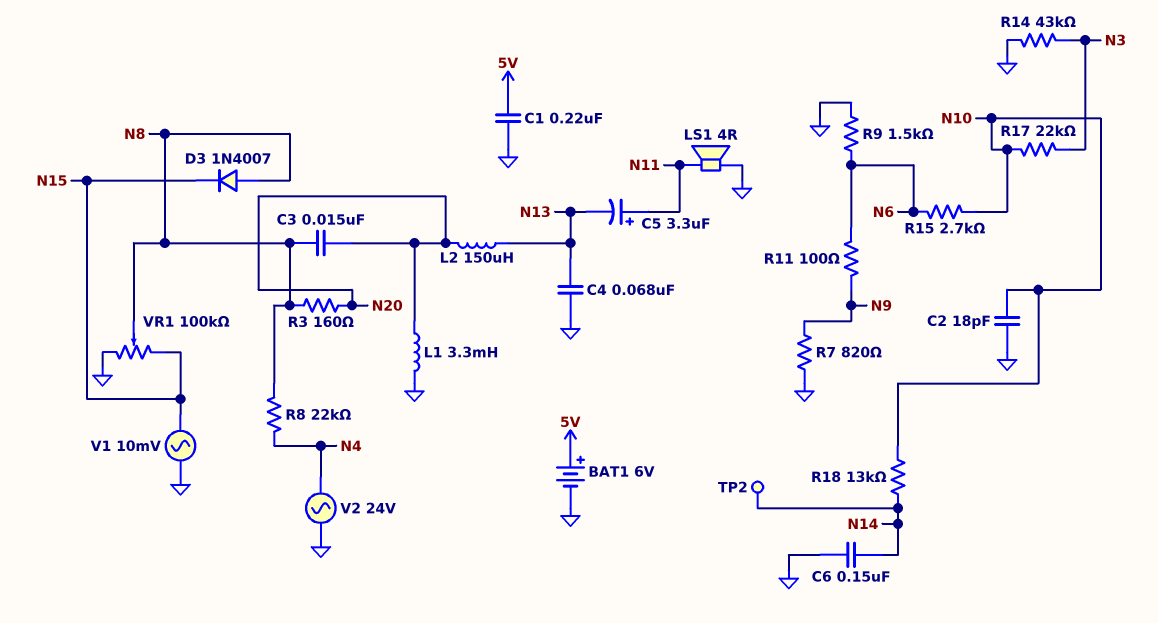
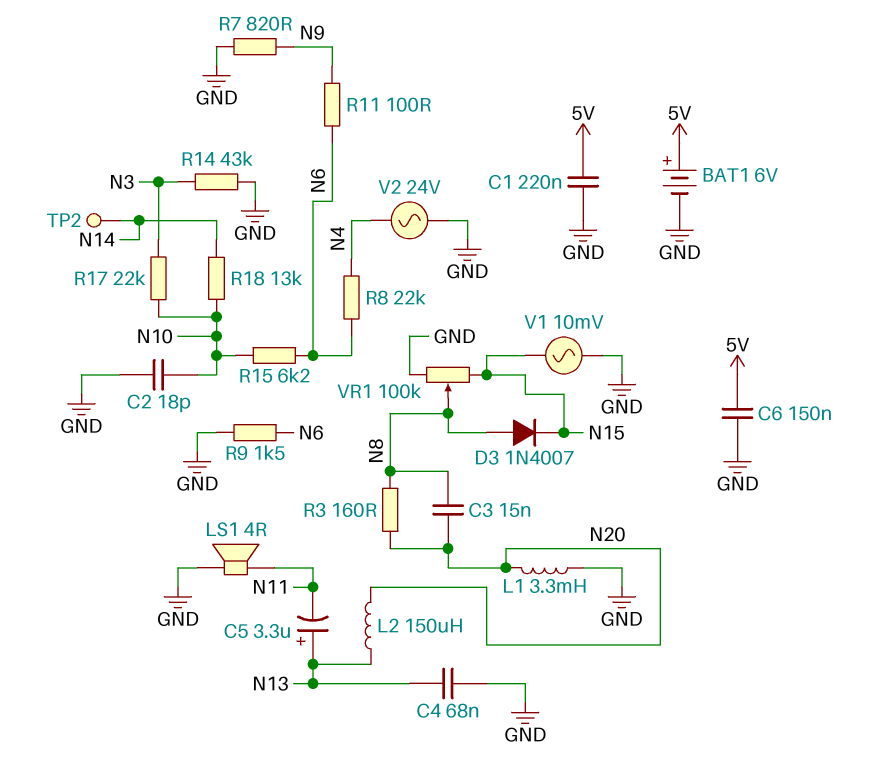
C5: 3.3uF (plus N11, minus N13) -> 3.3uF (plus N13, minus N11)
C6: 150nF (GND, N14) -> 150nF (5V, GND)
R8: 22k (N4, N8) -> 22k (N4, N6)
R15: 2.7k (N6, N10) -> 6.2k (N6, N10)

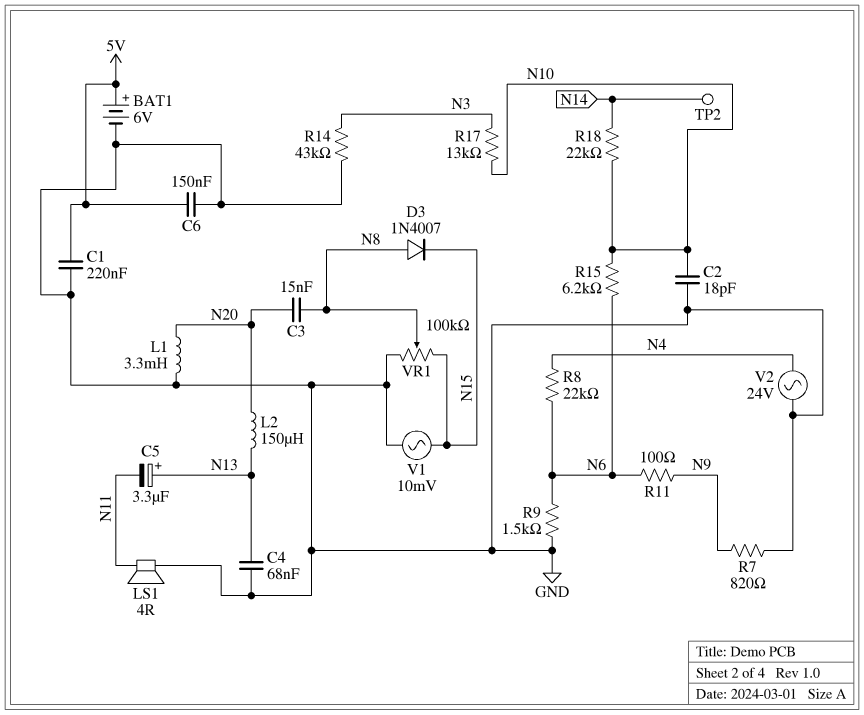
R3: 160 (N8, N20) -> none
R17: 22k (N3, N10) -> 13k (N3, N10)
R18: 13k (N10, N14) -> 22k (N10, N14)

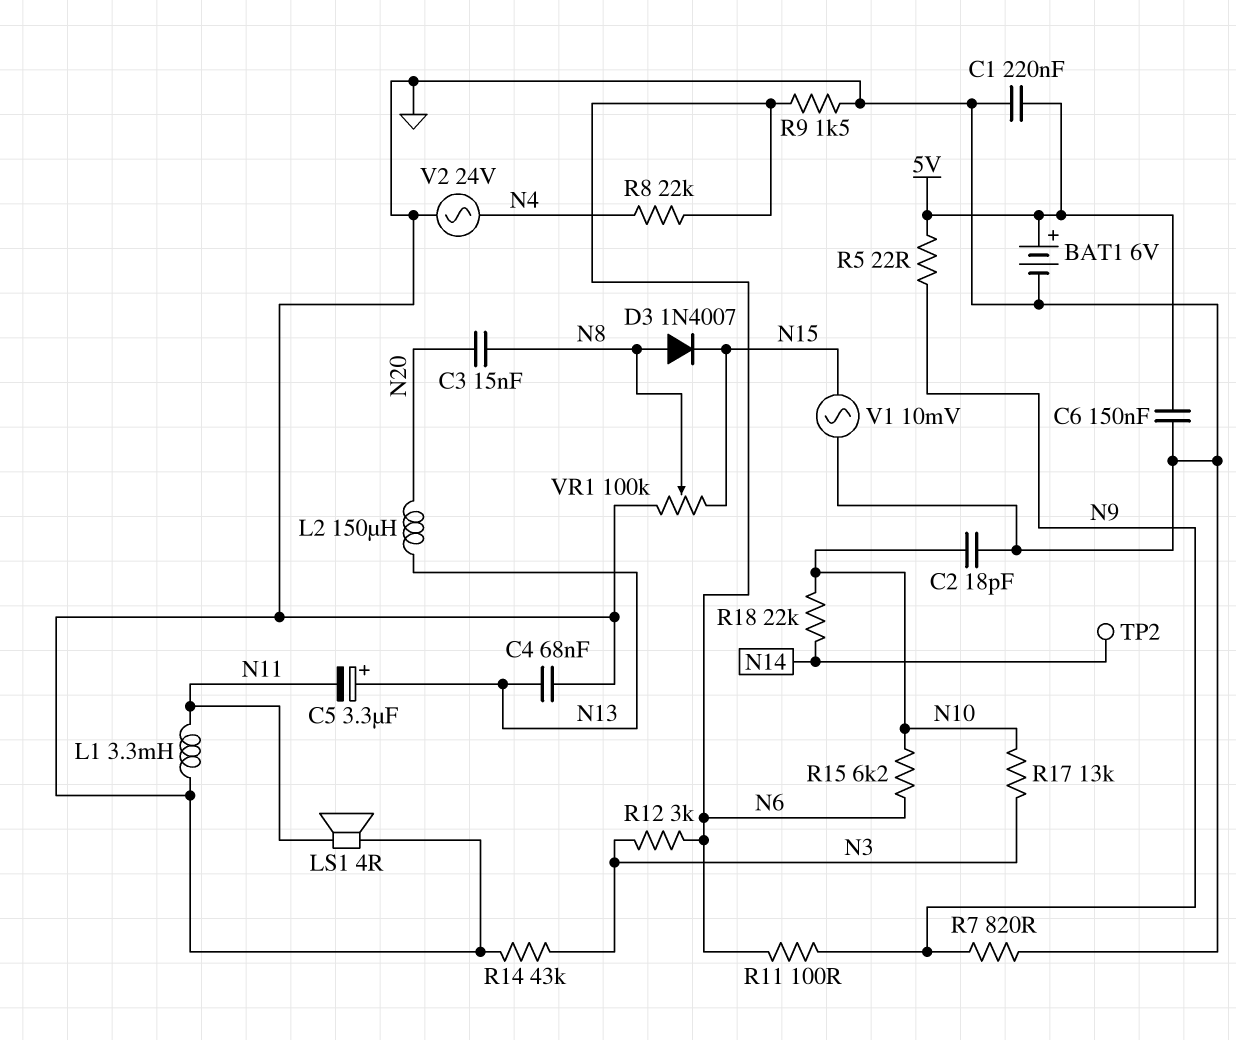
L1: 3.3mH (GND, N20) -> 3.3mH (GND, N11)
R5: none -> 22 (5V, N9)
R12: none -> 3k (N3, N6)

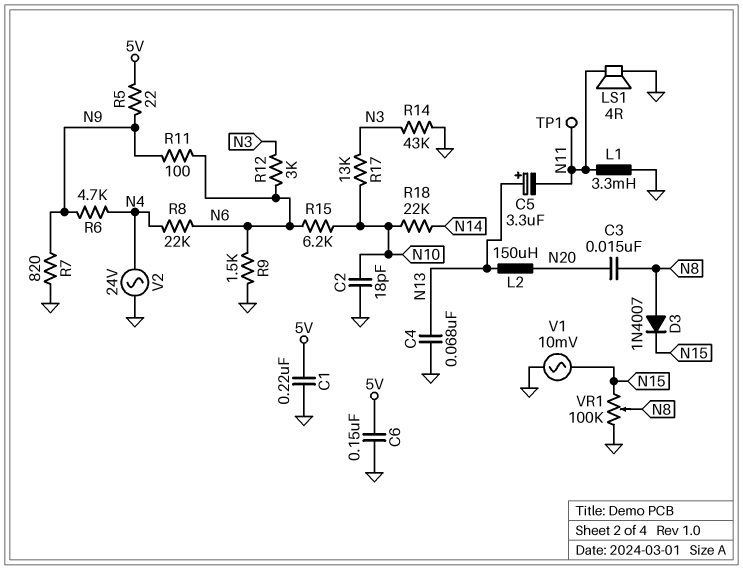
BAT1: 6V (plus 5V, minus GND) -> none
R6: none -> 4.7k (N4, N9)
TP1: none -> test point (N11)
TP2: test point (N14) -> none

